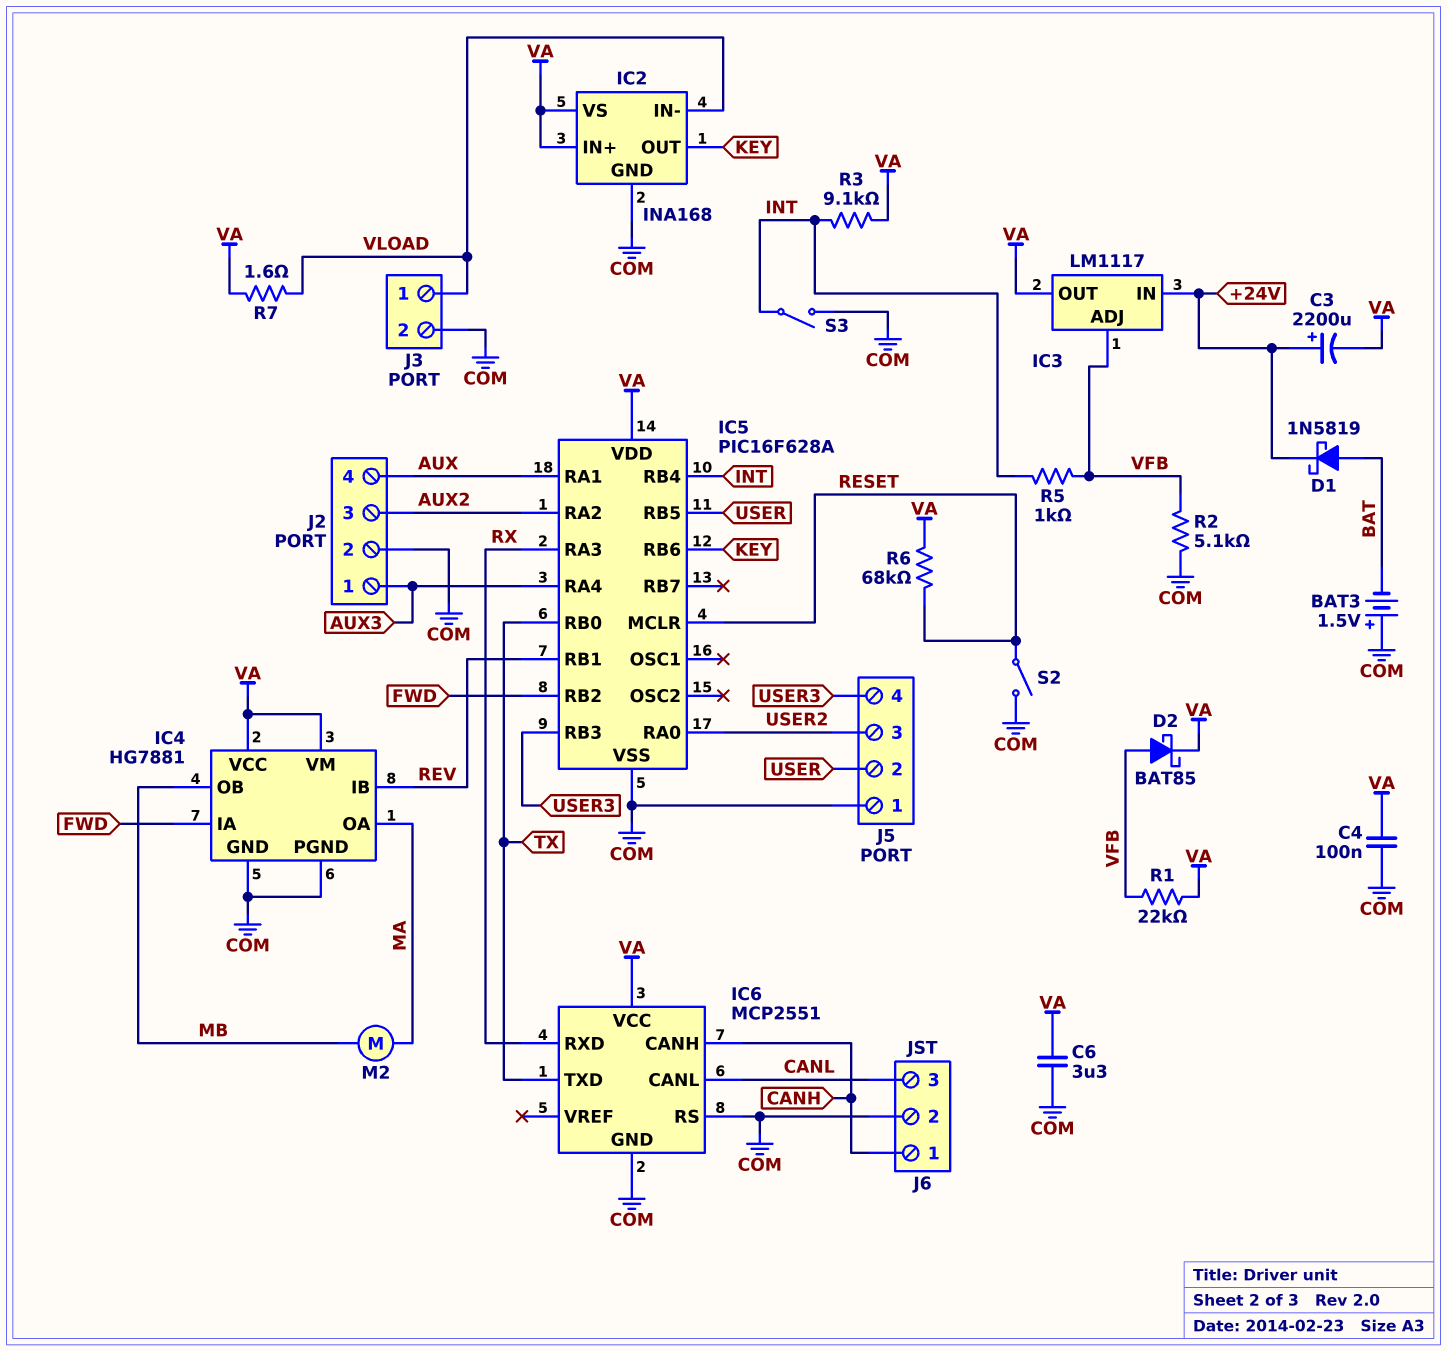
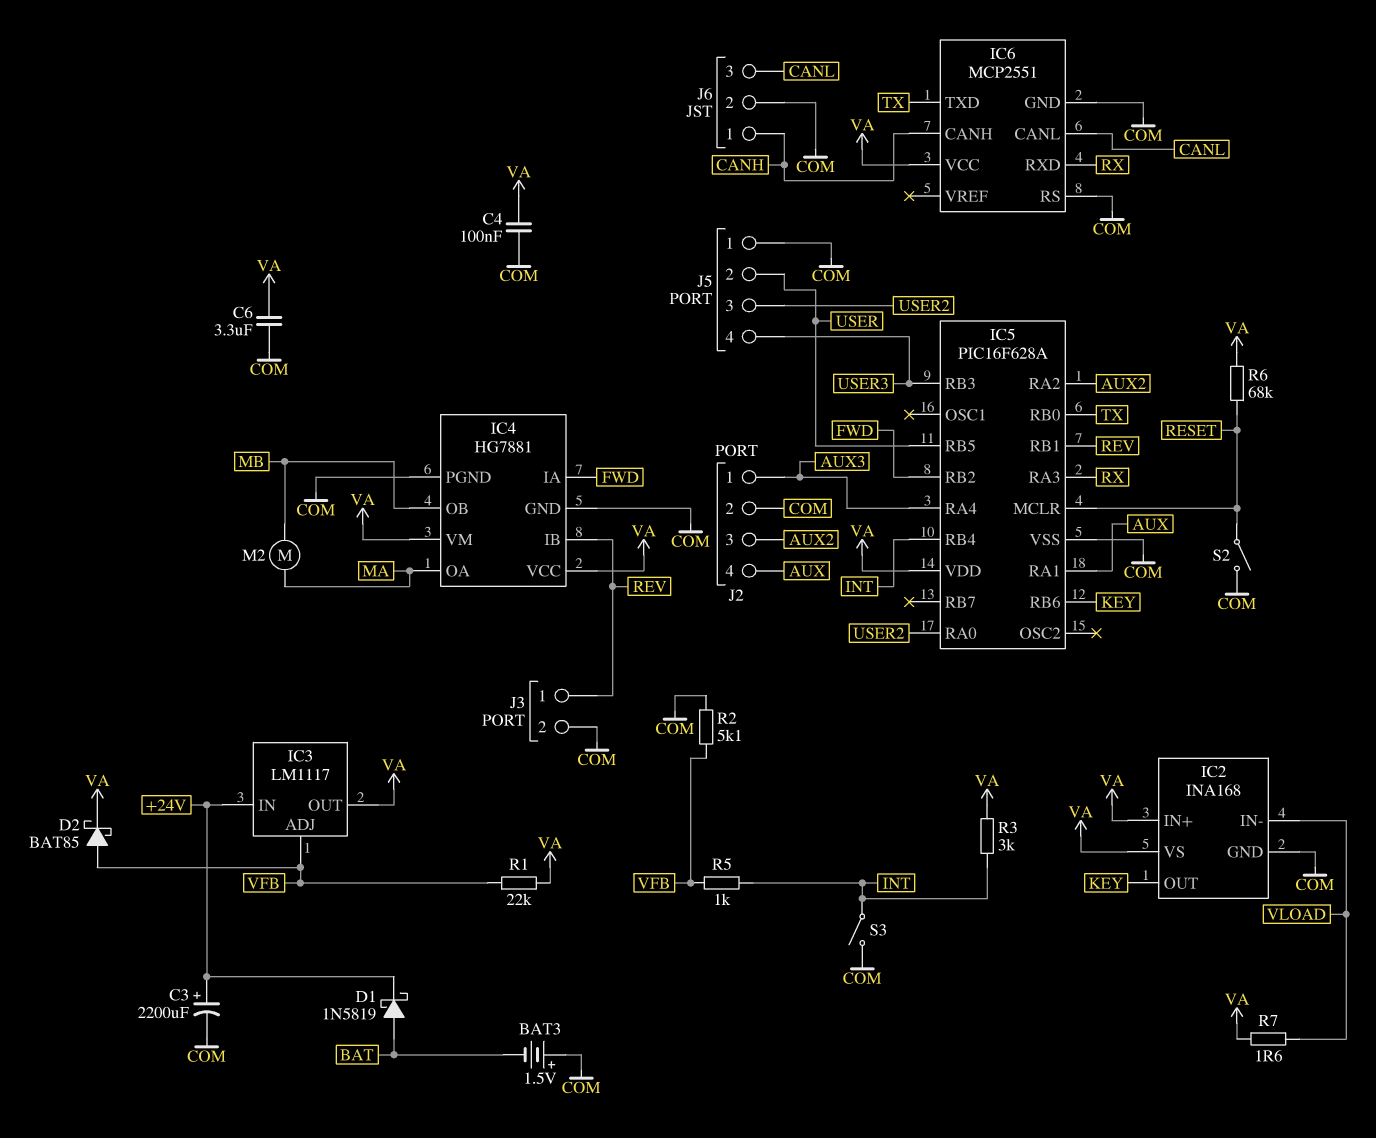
C3: 2200uF (plus +24V, minus VA) -> 2200uF (plus +24V, minus COM)
J3 pin 1: VLOAD -> REV
R3: 9.1k (INT, VA) -> 3k (INT, VA)

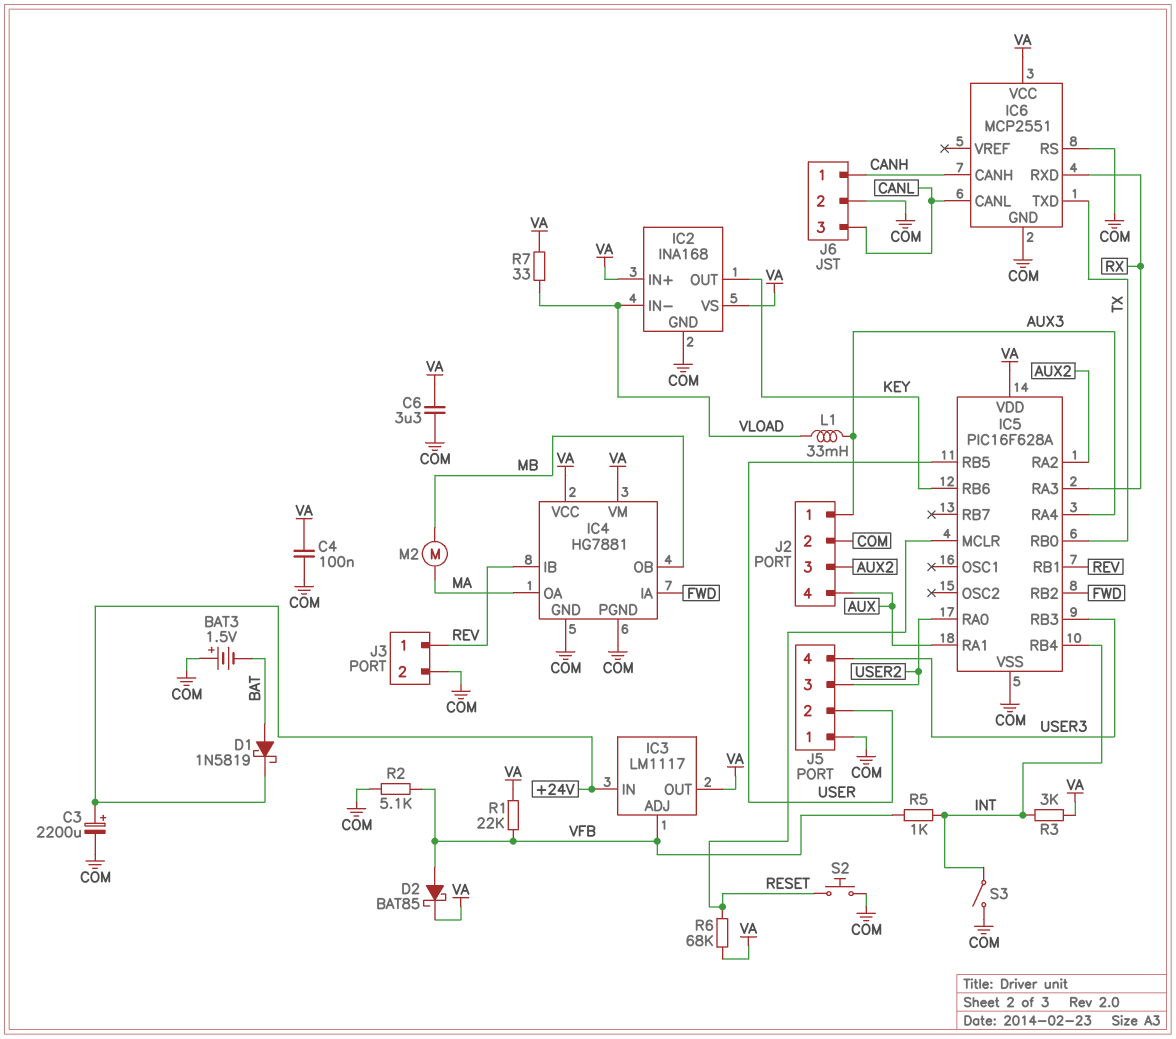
L1: none -> 33mH (AUX3, VLOAD)
R7: 1.6 (VA, VLOAD) -> 33 (VA, VLOAD)
S2: switch (COM, RESET) -> button (COM, RESET)

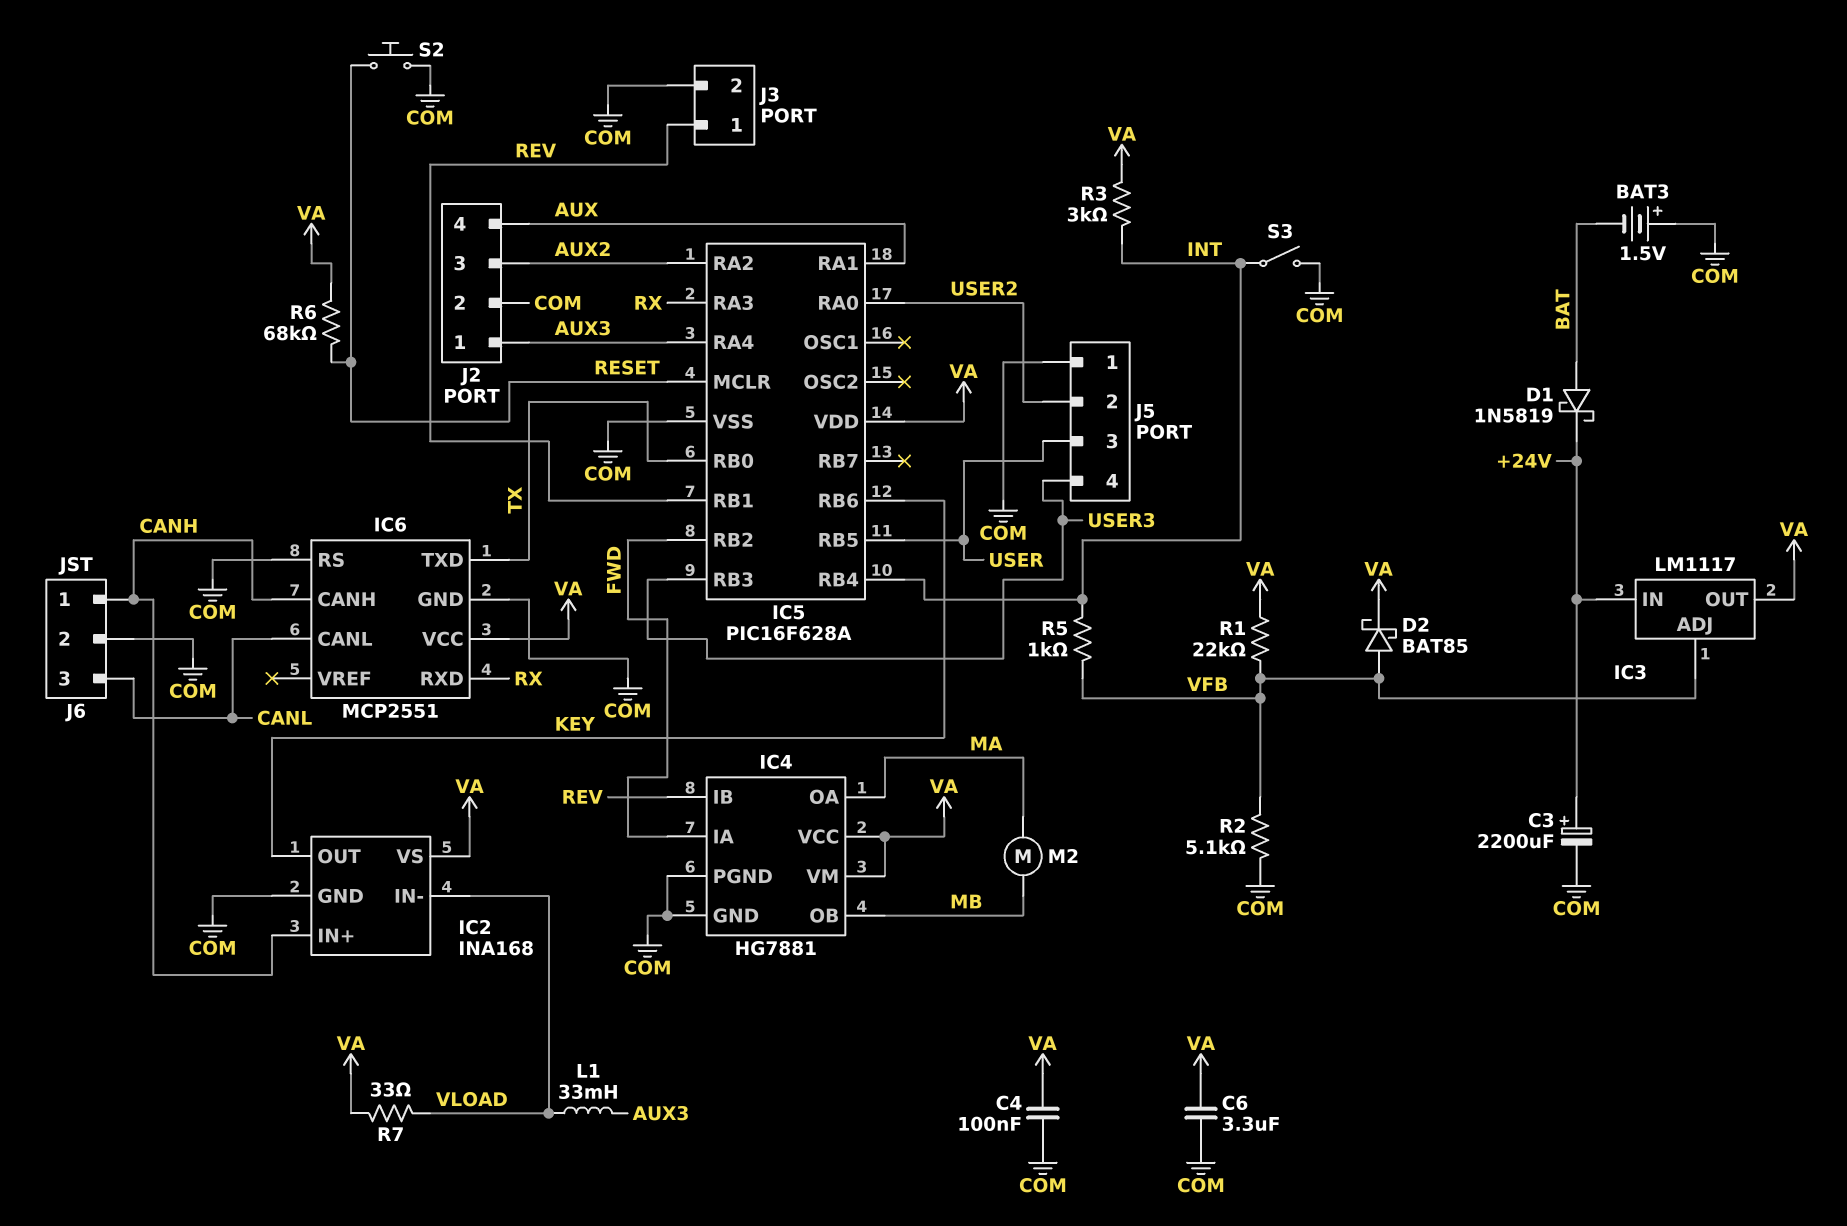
IC2 pin IN+: VA -> CANH
J5 pin 2: USER -> USER2
J5 pin 3: USER2 -> USER

